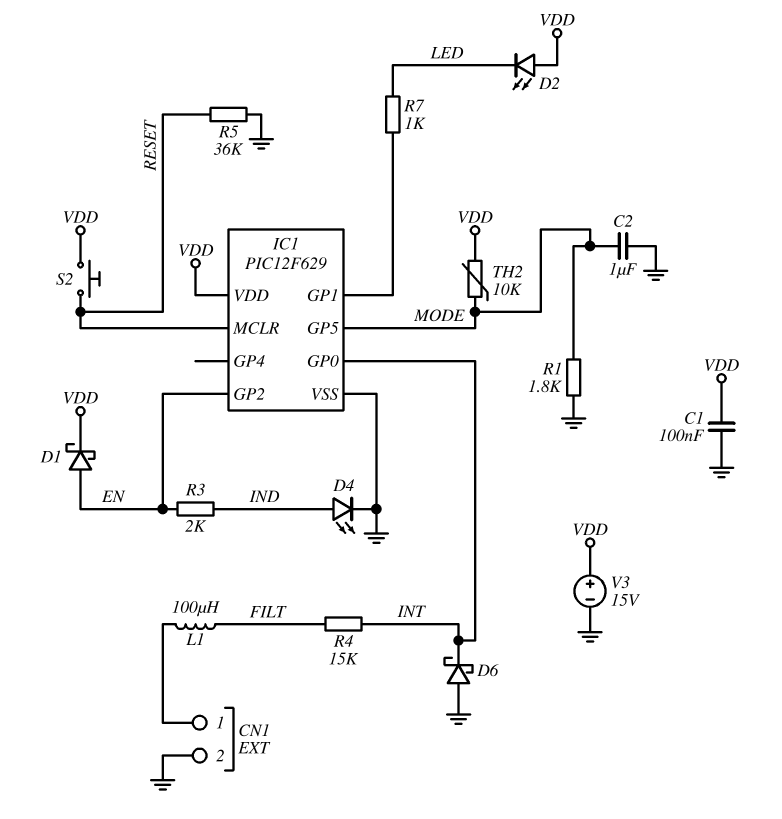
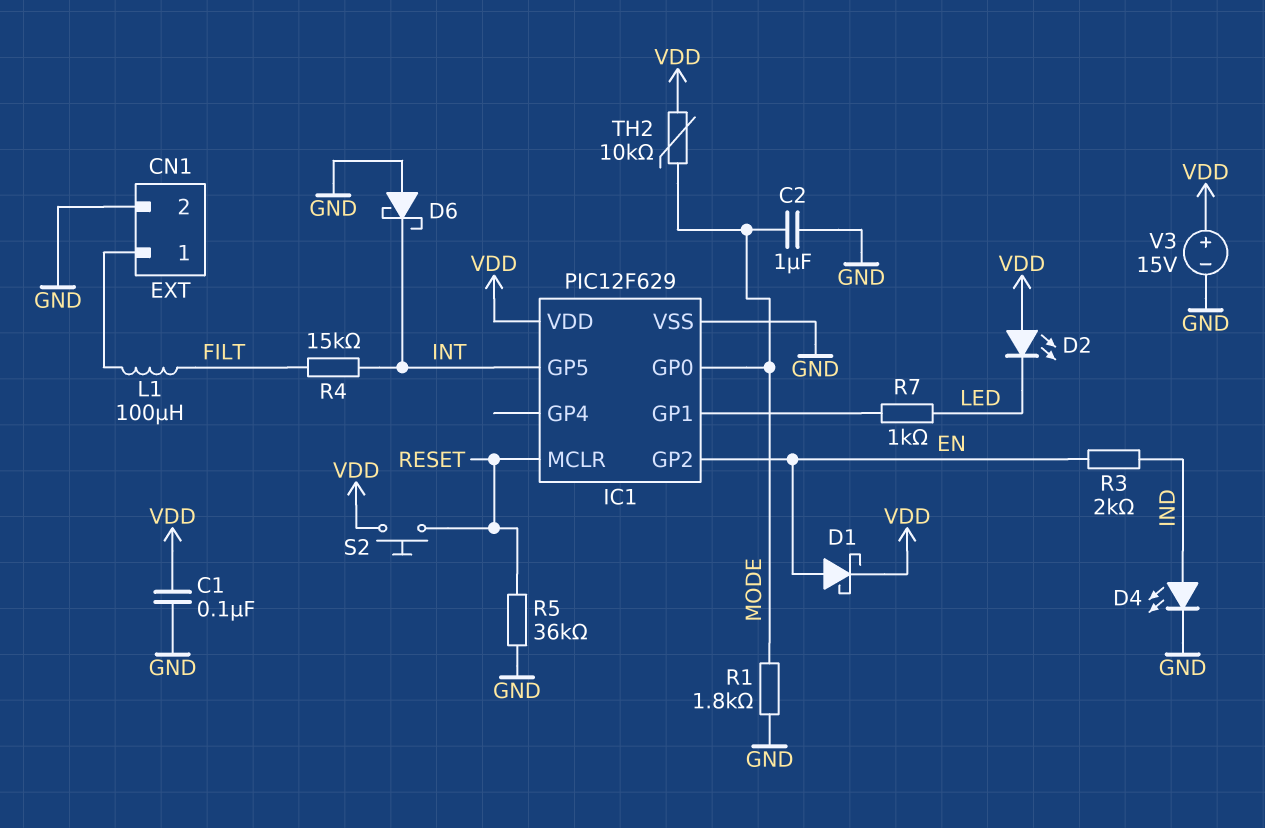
IC1 pin GP0: INT -> MODE
IC1 pin GP5: MODE -> INT

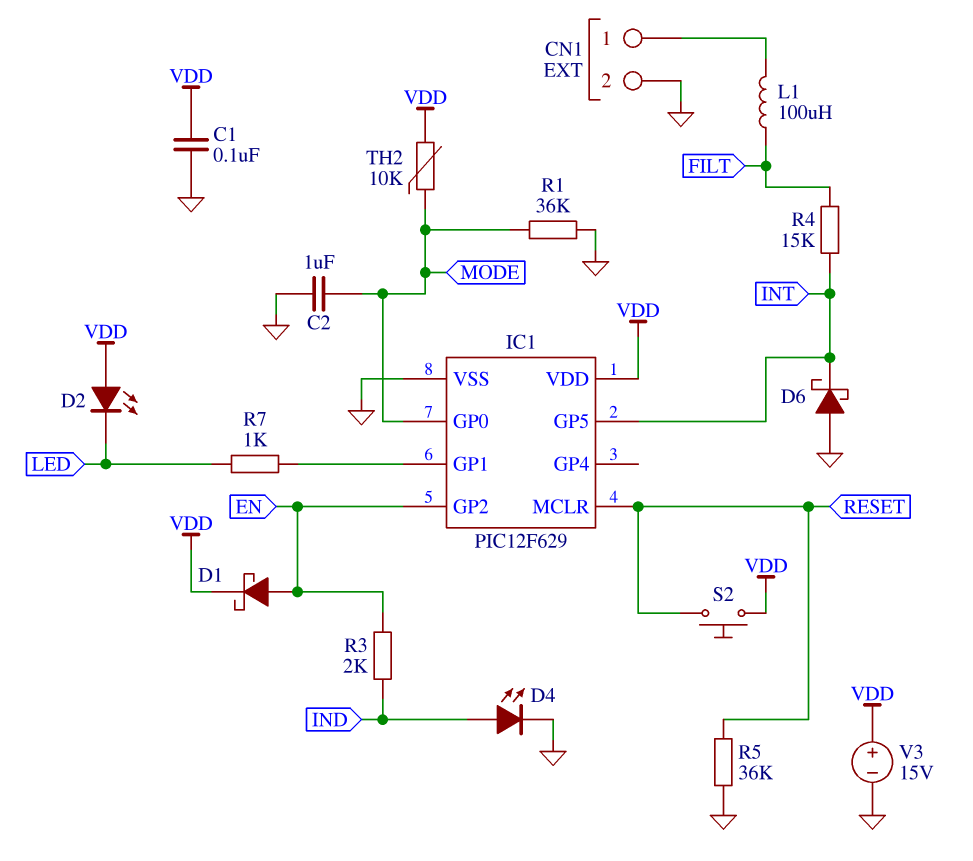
R1: 1.8k (GND, MODE) -> 36k (GND, MODE)

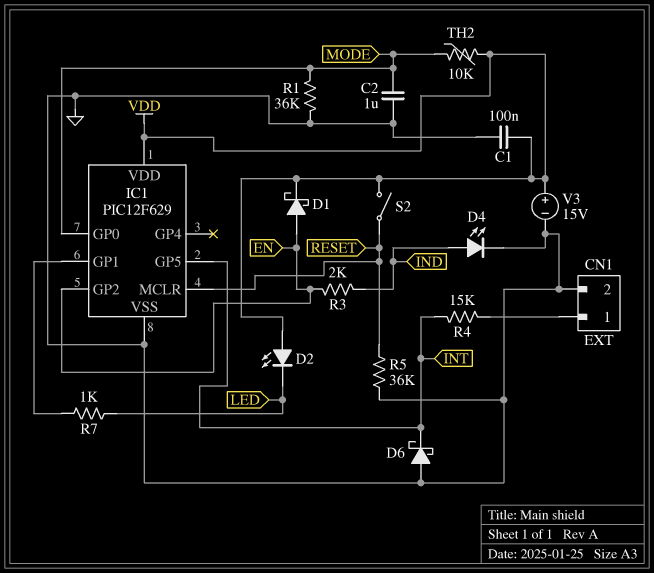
L1: 100uH (CN1/1, FILT) -> none
R4: 15k (FILT, INT) -> 15k (CN1/1, INT)
S2: button (RESET, VDD) -> switch (RESET, VDD)

